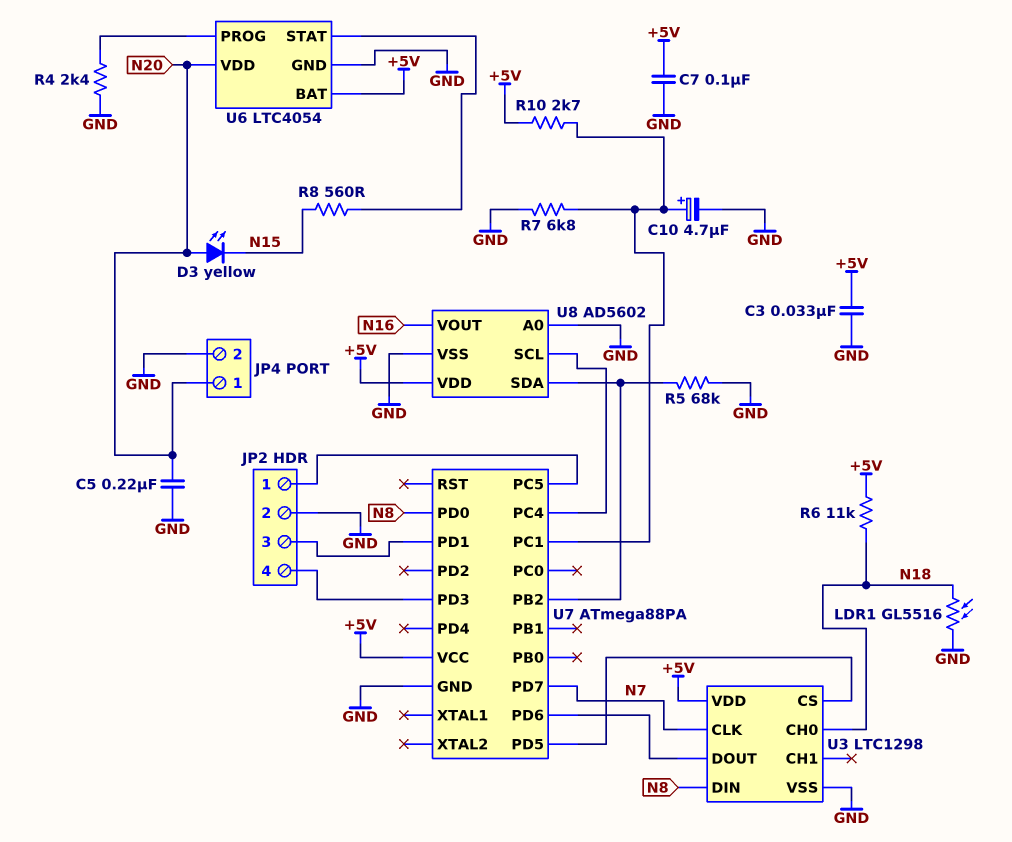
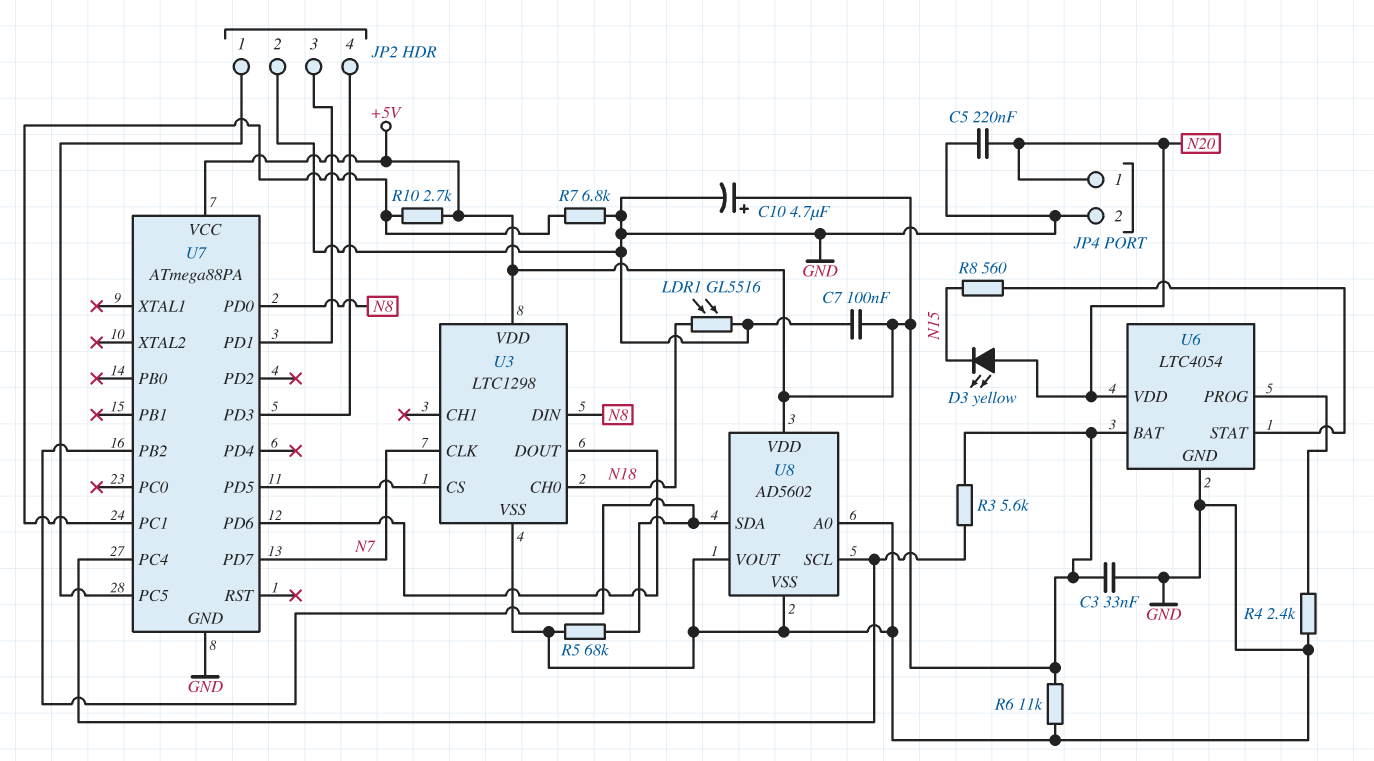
C10: 4.7uF (plus U7/PC1, minus GND) -> 4.7uF (plus +5V, minus GND)
R3: none -> 5.6k (+5V, U7/PC4)
R6: 11k (+5V, N18) -> 11k (+5V, GND)
U8 pin VOUT: N16 -> GND

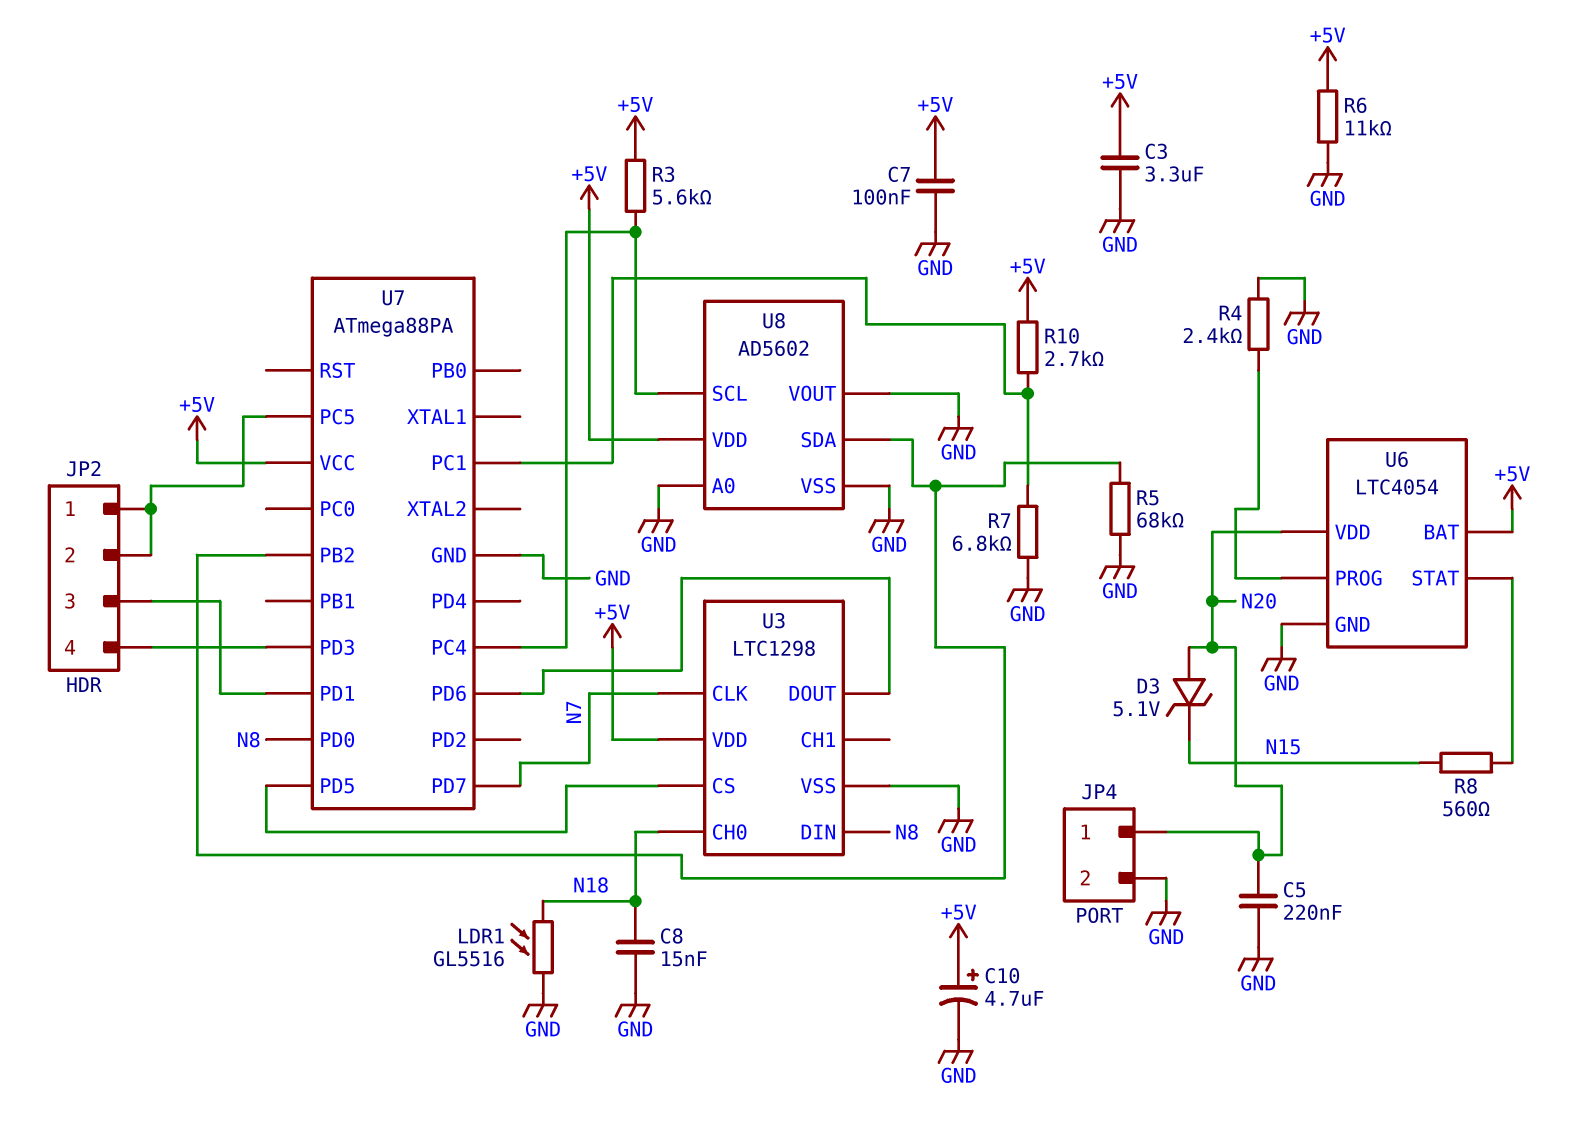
C3: 33nF (+5V, GND) -> 3.3uF (+5V, GND)
C8: none -> 15nF (GND, N18)
D3: LED yellow (A N20, K N15) -> zener 5.1V (A N20, K N15)
JP2 pin 2: GND -> JP2/1

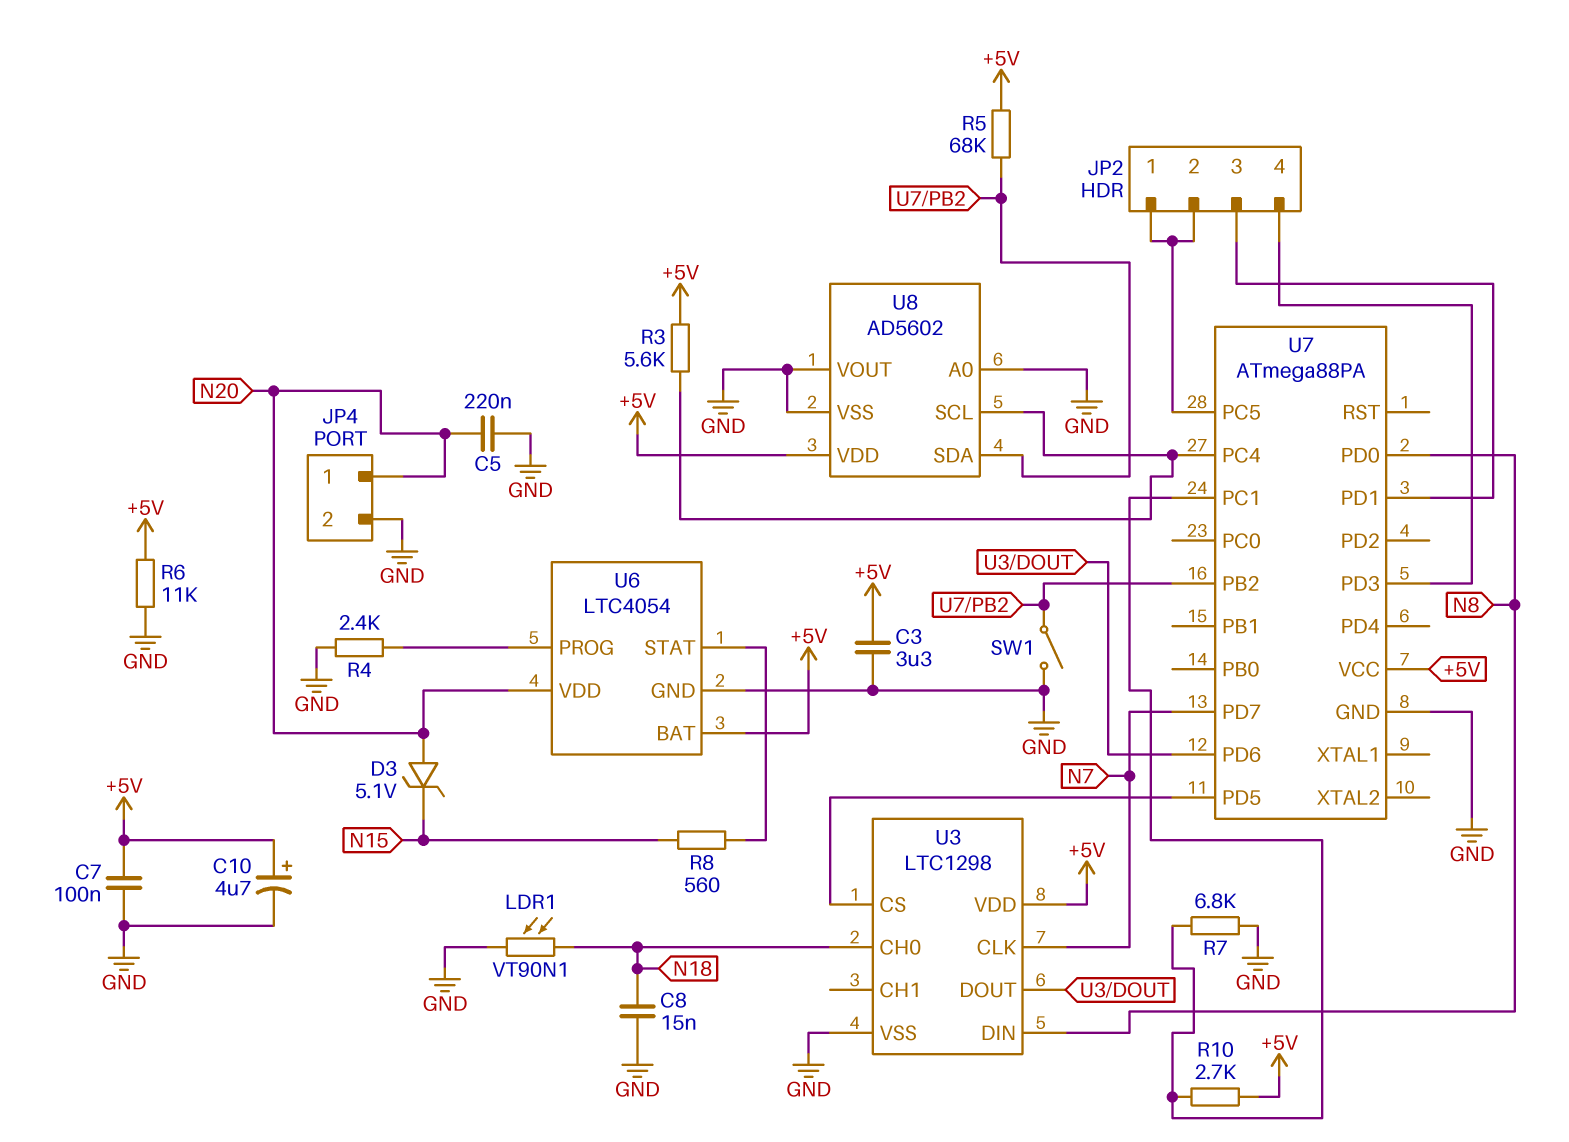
LDR1: GL5516 (GND, N18) -> VT90N1 (GND, N18)
R5: 68k (GND, U7/PB2) -> 68k (+5V, U7/PB2)
SW1: none -> switch (GND, U7/PB2)

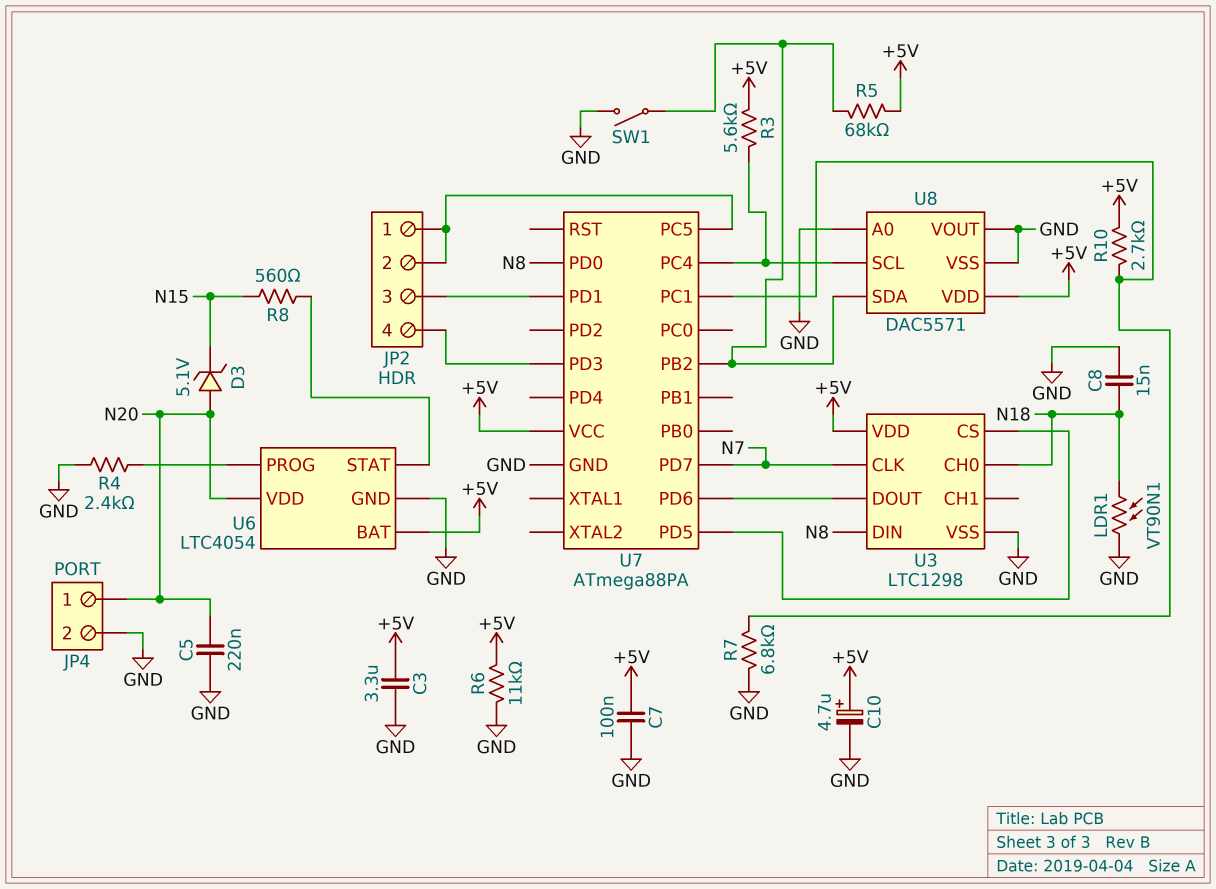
U8: AD5602 -> DAC5571

